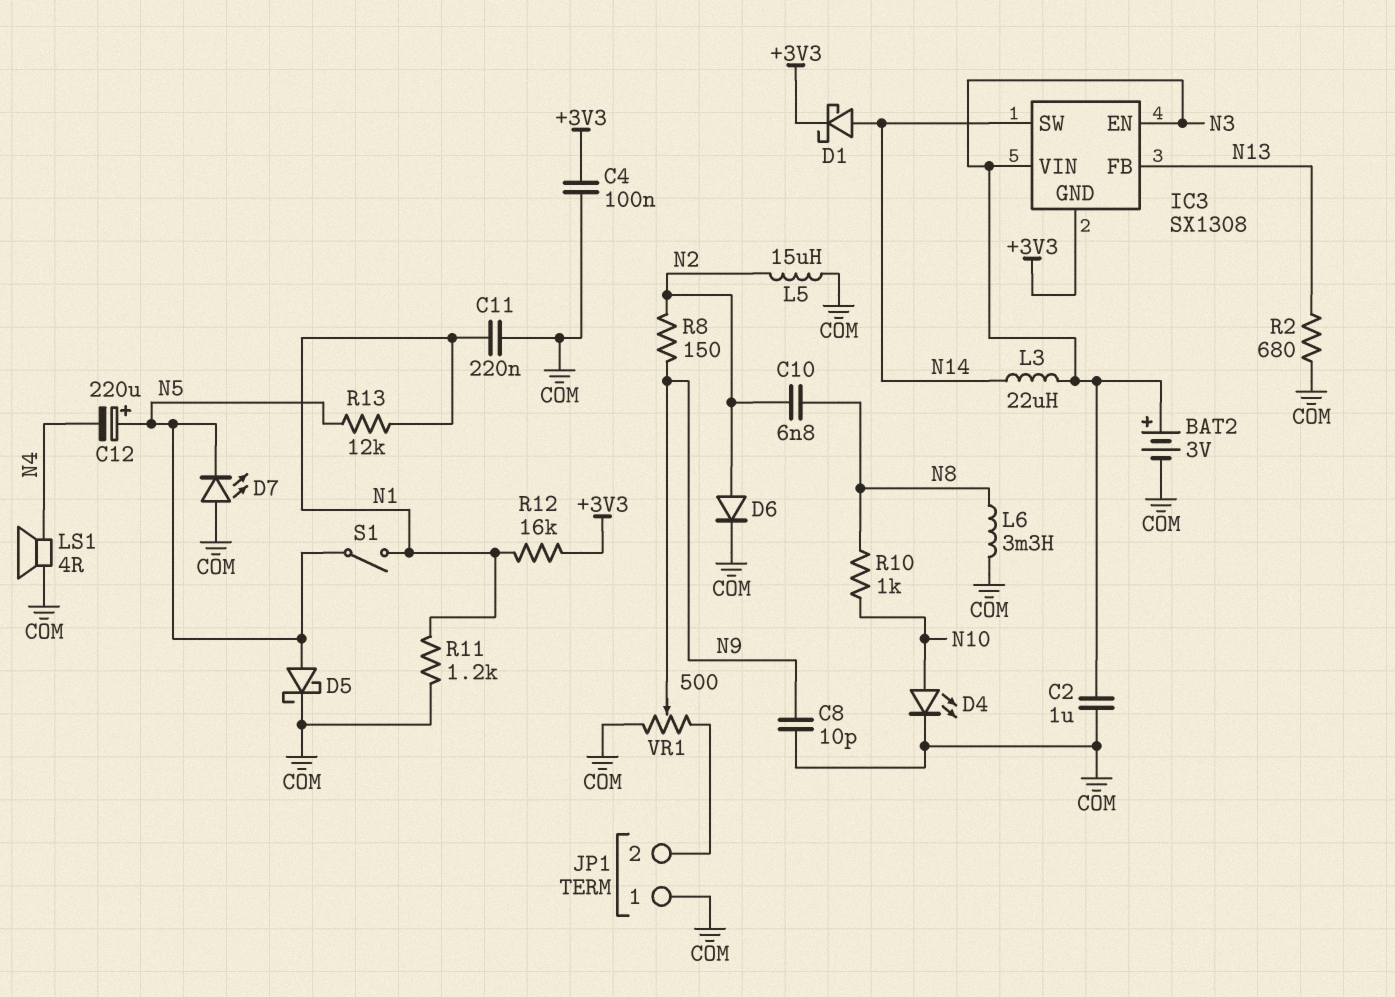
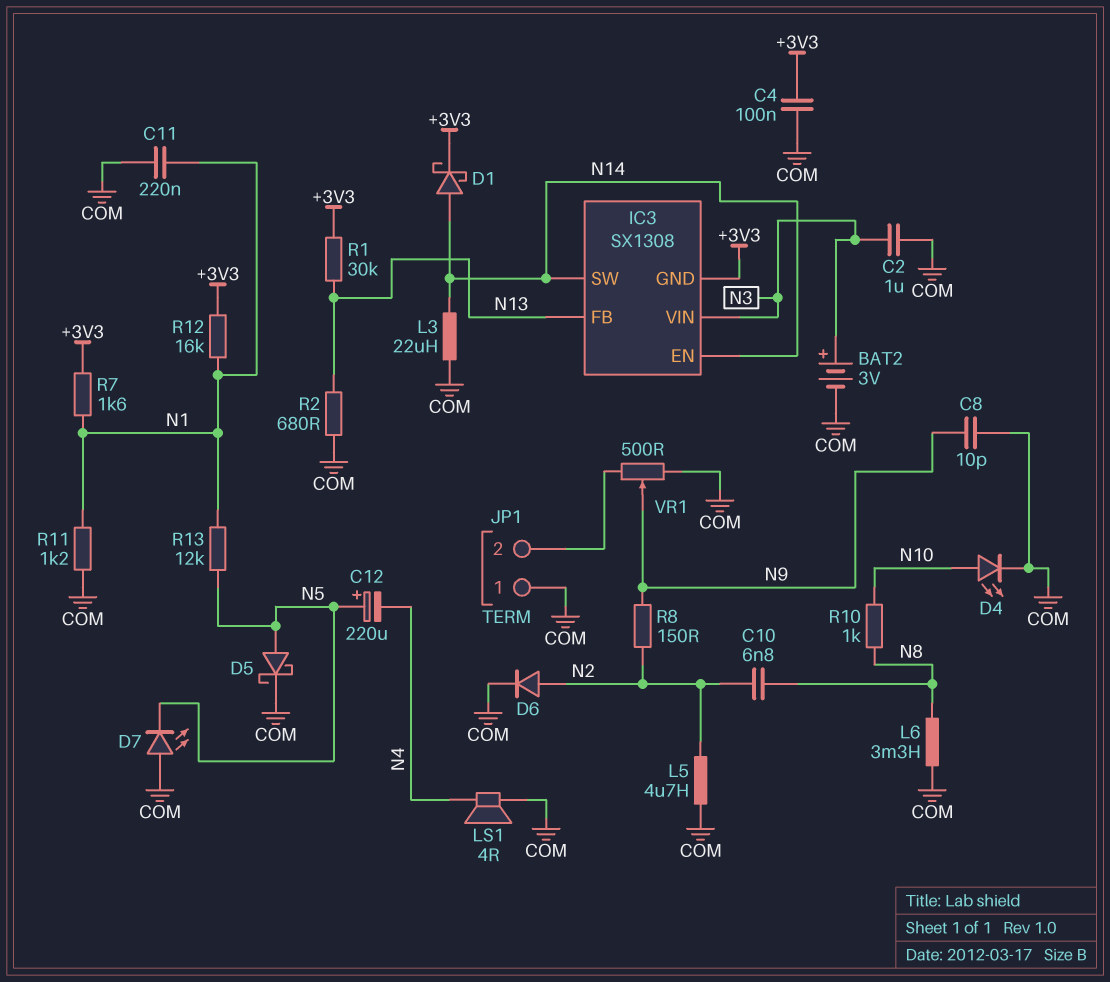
IC3 pin EN: N3 -> N14
L3: 22uH (N3, N14) -> 22uH (COM, N14)
L5: 15uH (COM, N2) -> 4.7uH (COM, N2)
R1: none -> 30k (+3V3, N13)
R7: none -> 1.6k (+3V3, N1)
S1: switch (N1, N5) -> none

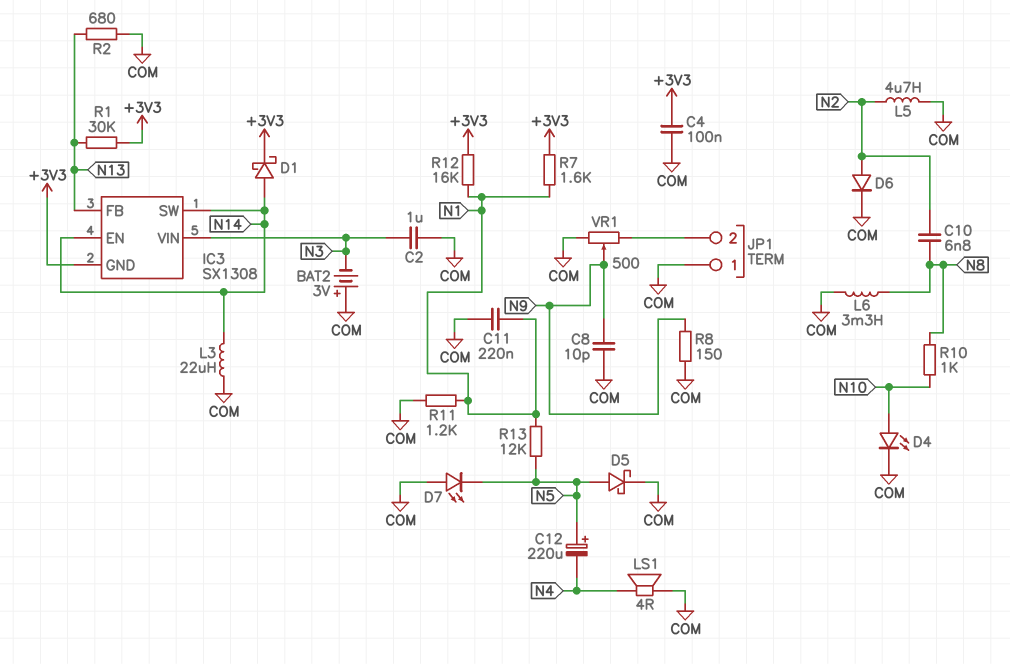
BAT2: 3V (plus N3, minus COM) -> 3V (plus COM, minus N3)
R8: 150 (N2, N9) -> 150 (COM, N9)

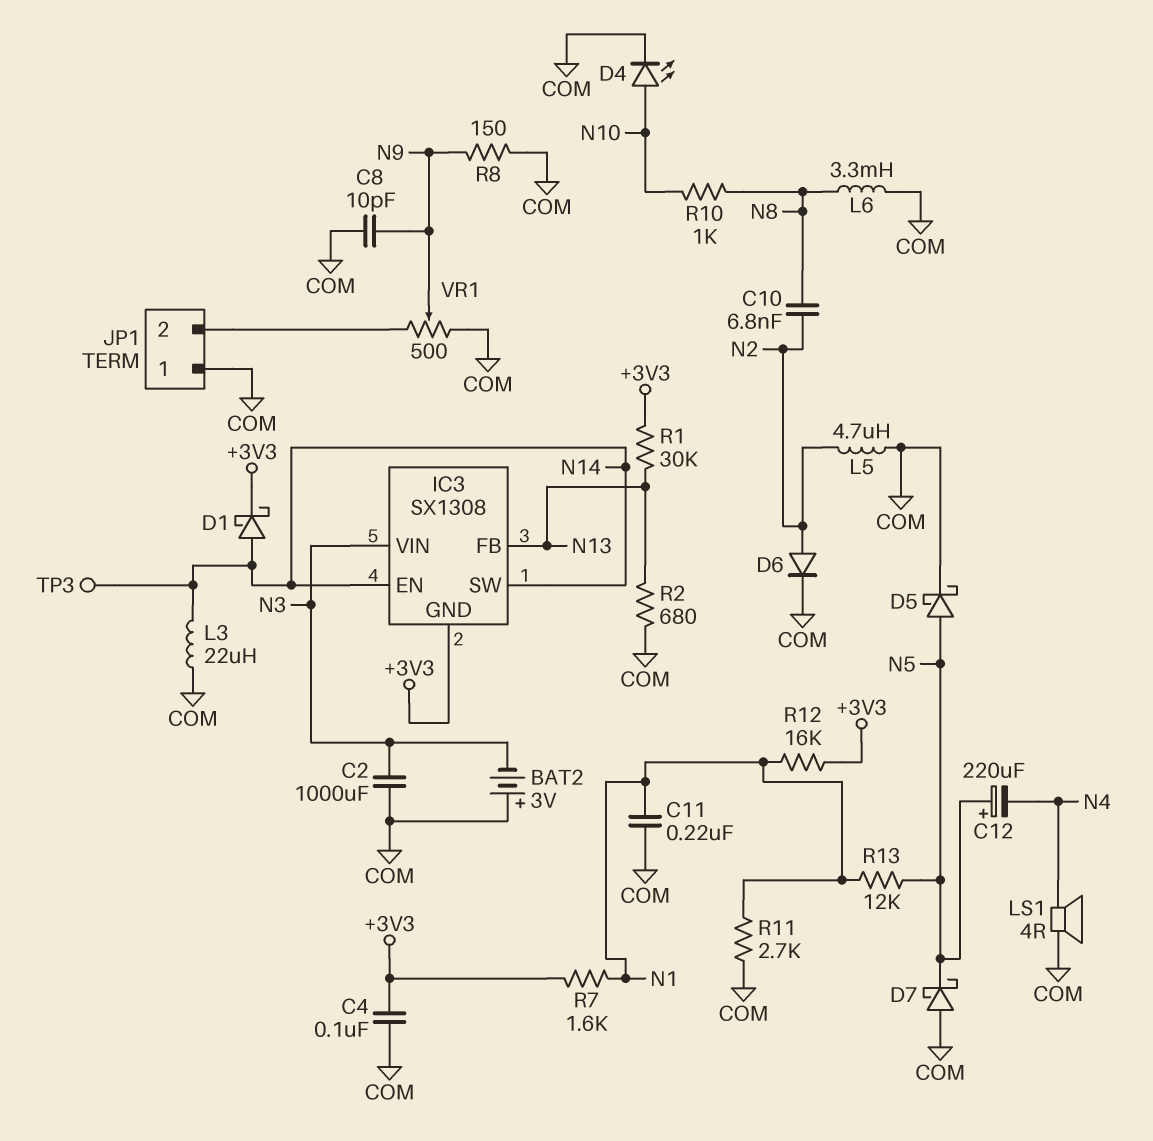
C2: 1uF (COM, N3) -> 1000uF (COM, N3)
D7: LED (A COM, K N5) -> schottky (A COM, K N5)
R11: 1.2k (COM, N1) -> 2.7k (COM, N1)
TP3: none -> test point (N14)

